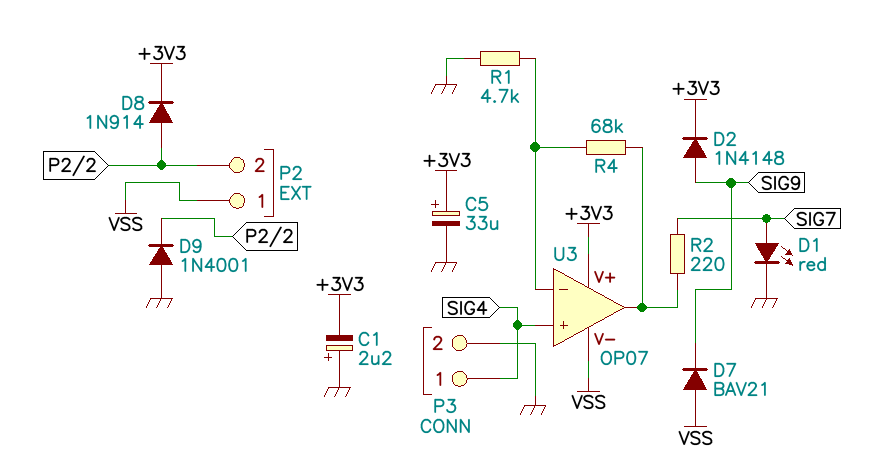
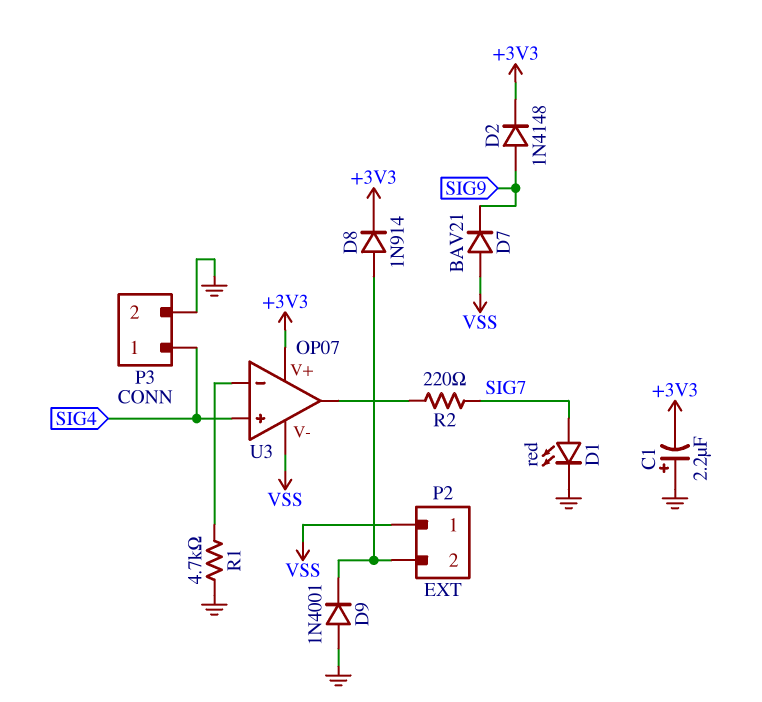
C5: 33uF (plus +3V3, minus GND) -> none
R4: 68k (U3/in-, U3/out) -> none

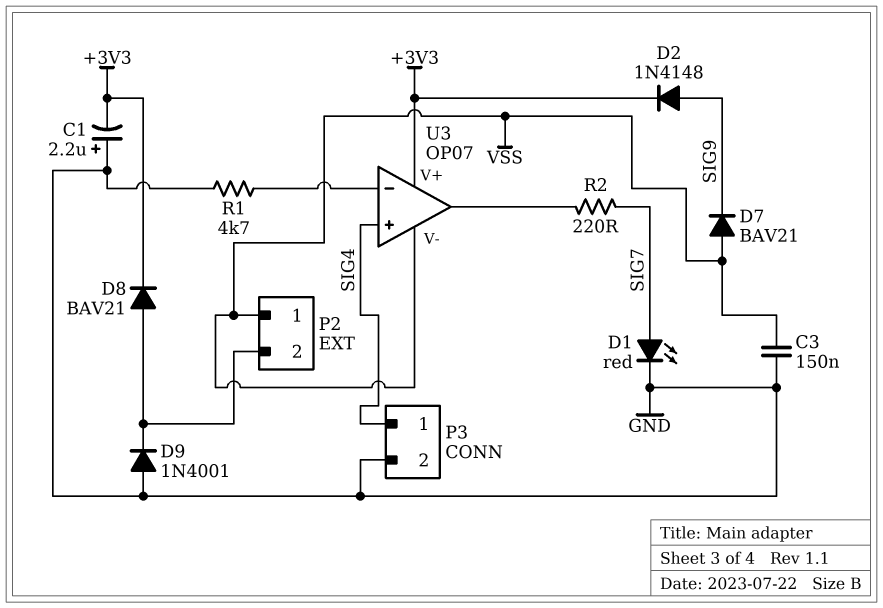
C3: none -> 150nF (GND, VSS)
D8: diode 1N914 (A P2/2, K +3V3) -> diode BAV21 (A P2/2, K +3V3)

